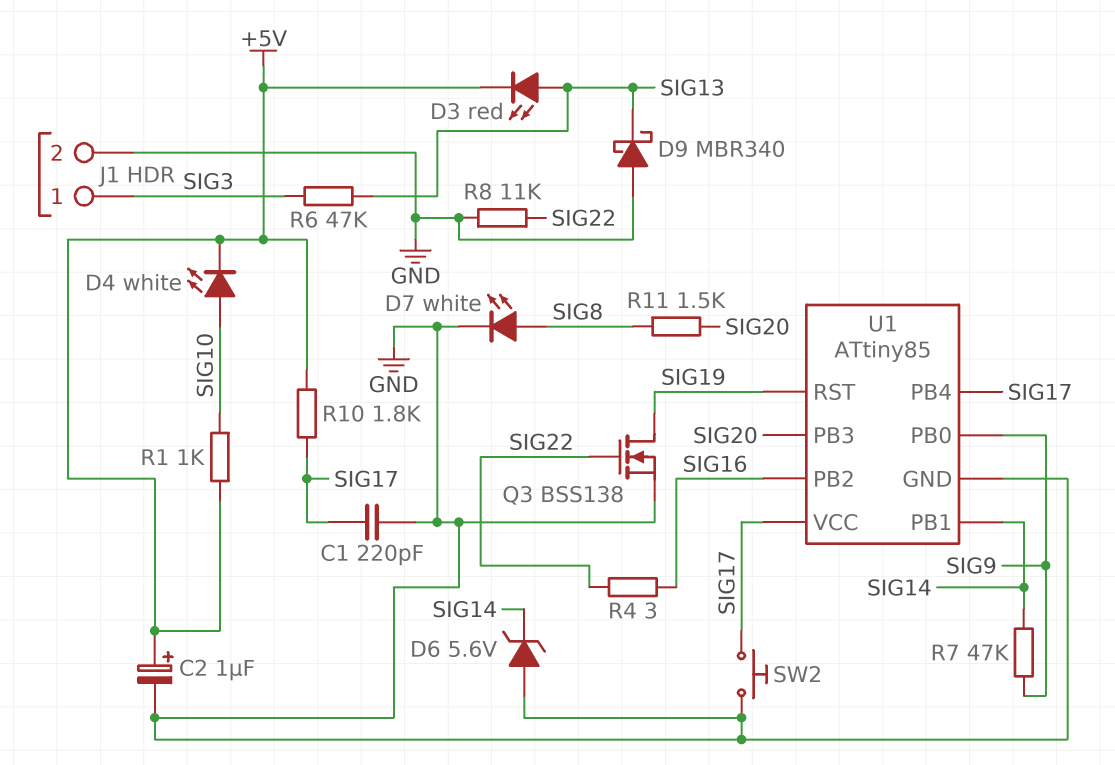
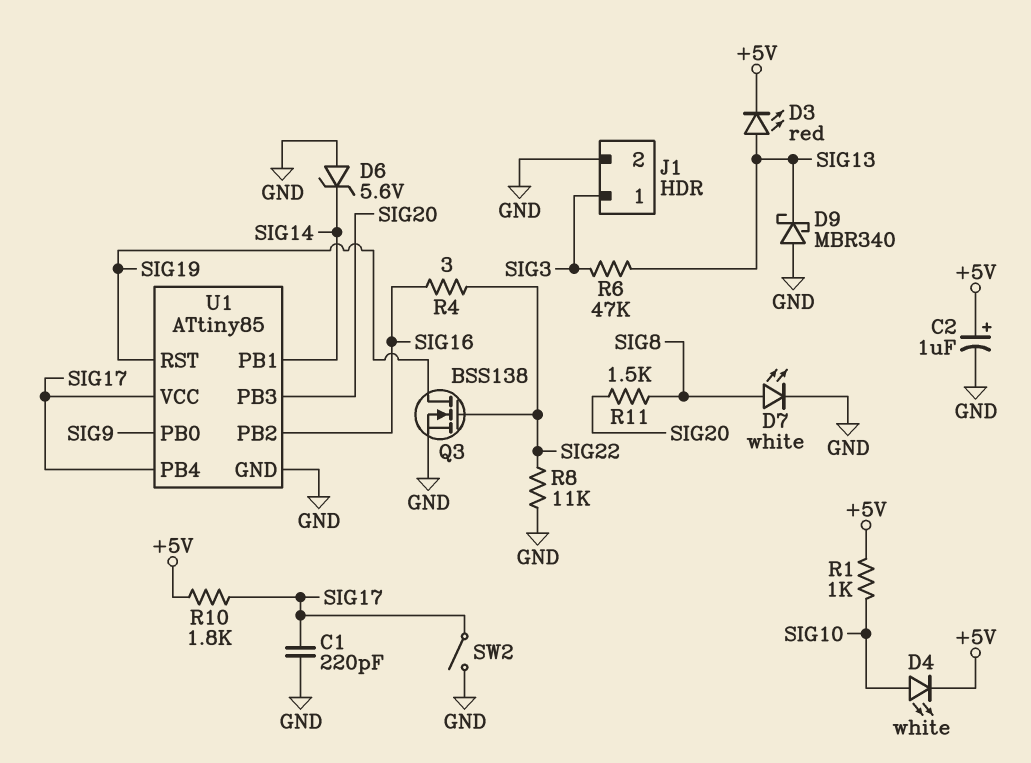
R7: 47k (SIG9, SIG14) -> none
SW2: button (GND, SIG17) -> switch (GND, SIG17)

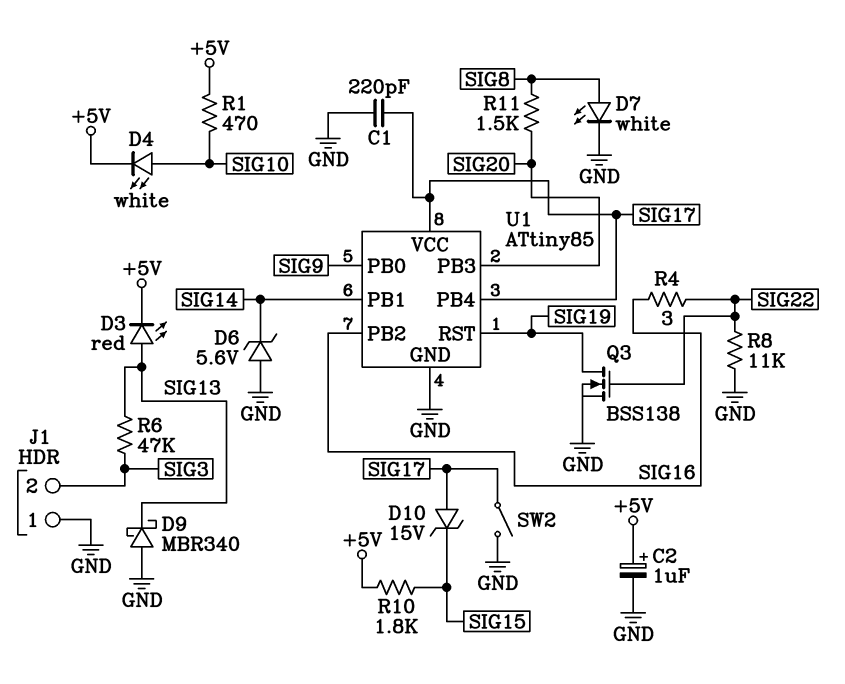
D10: none -> zener 15V (A SIG17, K SIG15)
J1 pin 1: SIG3 -> GND
J1 pin 2: GND -> SIG3
R1: 1k (+5V, SIG10) -> 470 (+5V, SIG10)
R10: 1.8k (+5V, SIG17) -> 1.8k (+5V, SIG15)

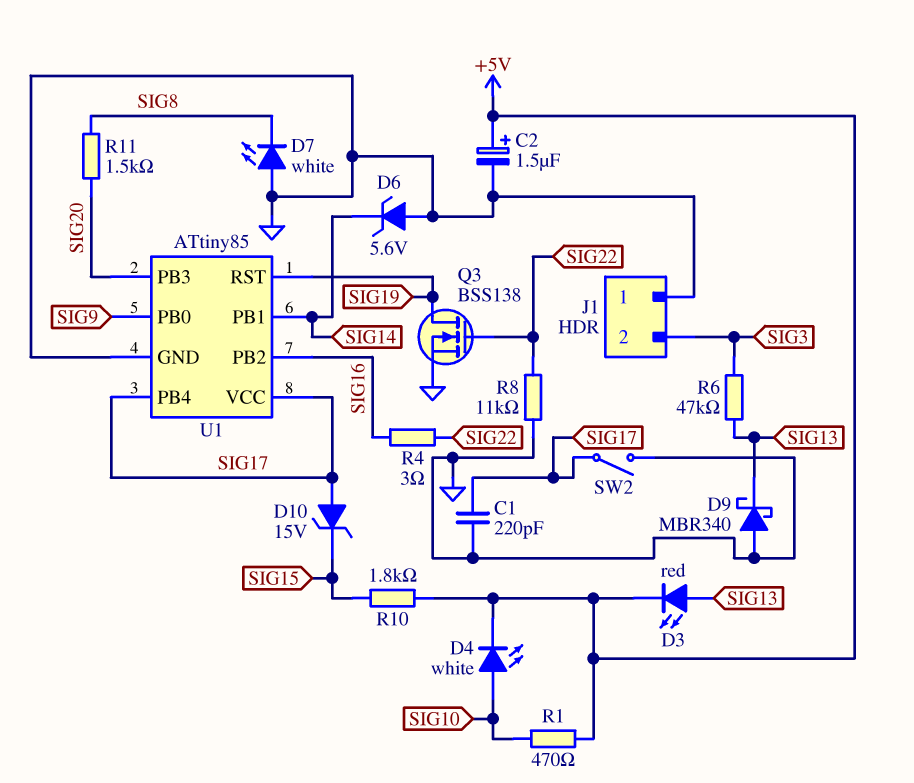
C2: 1uF (plus +5V, minus GND) -> 1.5uF (plus +5V, minus GND)
D7: LED white (A SIG8, K GND) -> LED white (A GND, K SIG8)

